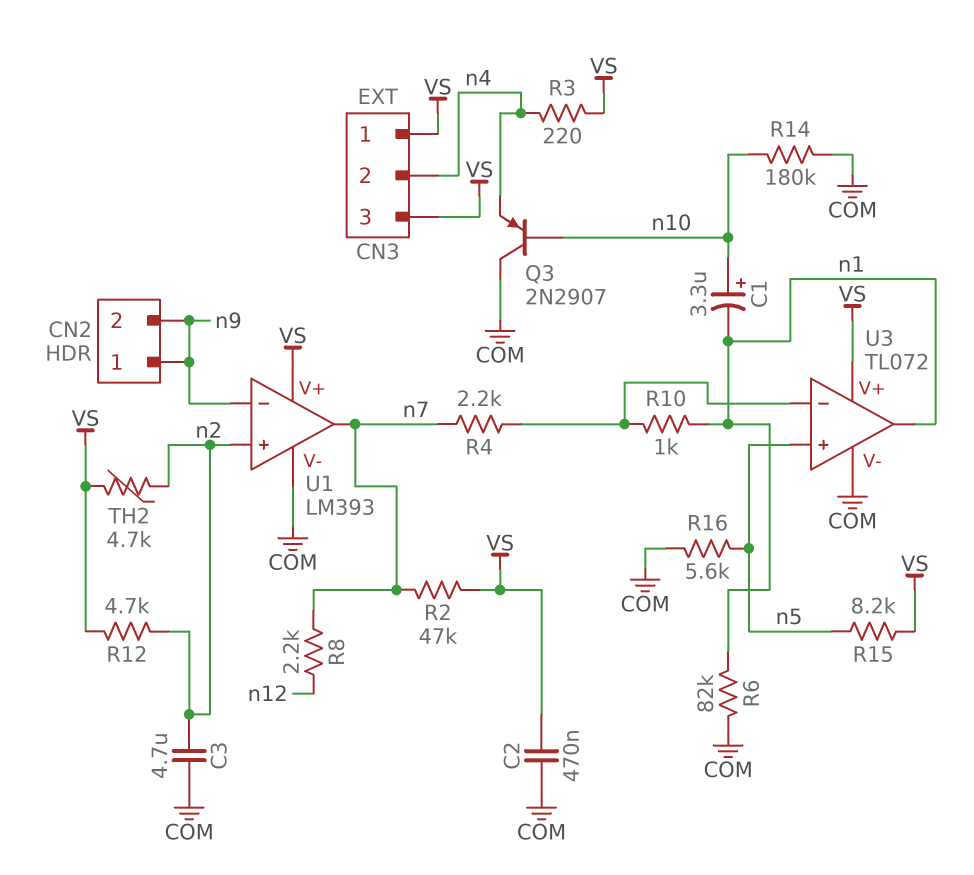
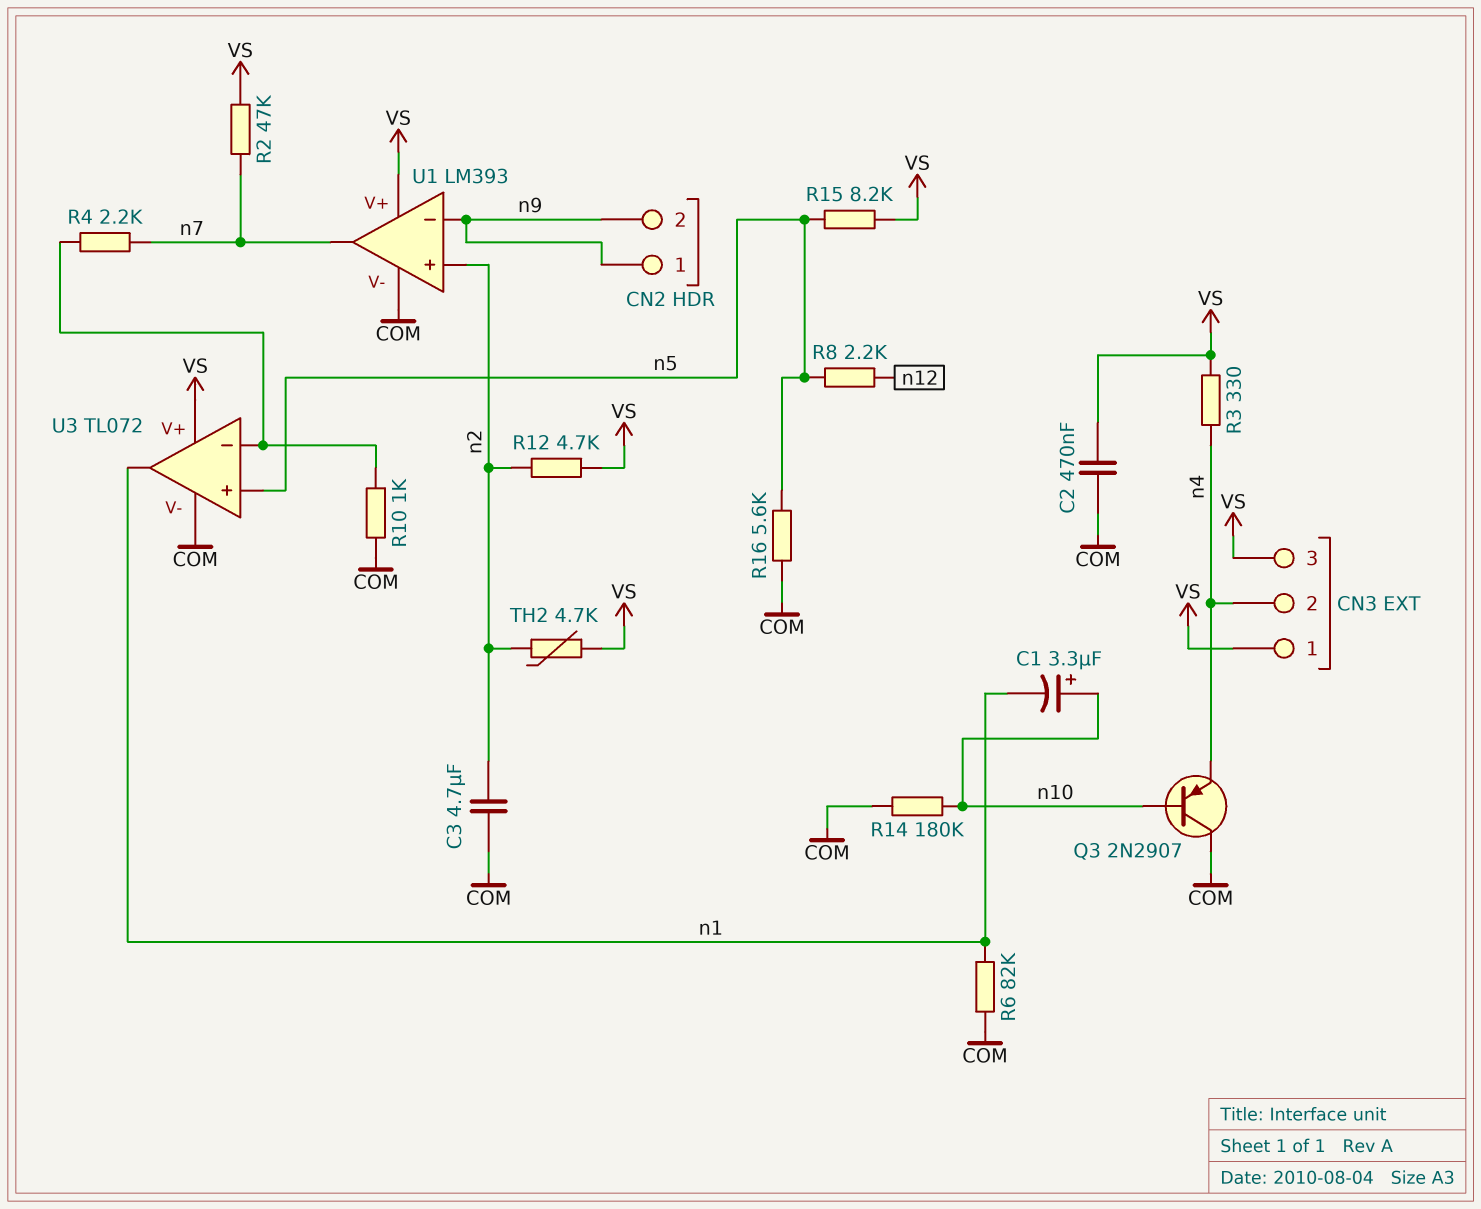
R3: 220 (VS, n4) -> 330 (VS, n4)
R8: 2.2k (n7, n12) -> 2.2k (n5, n12)
R10: 1k (U3/in-, n1) -> 1k (COM, U3/in-)

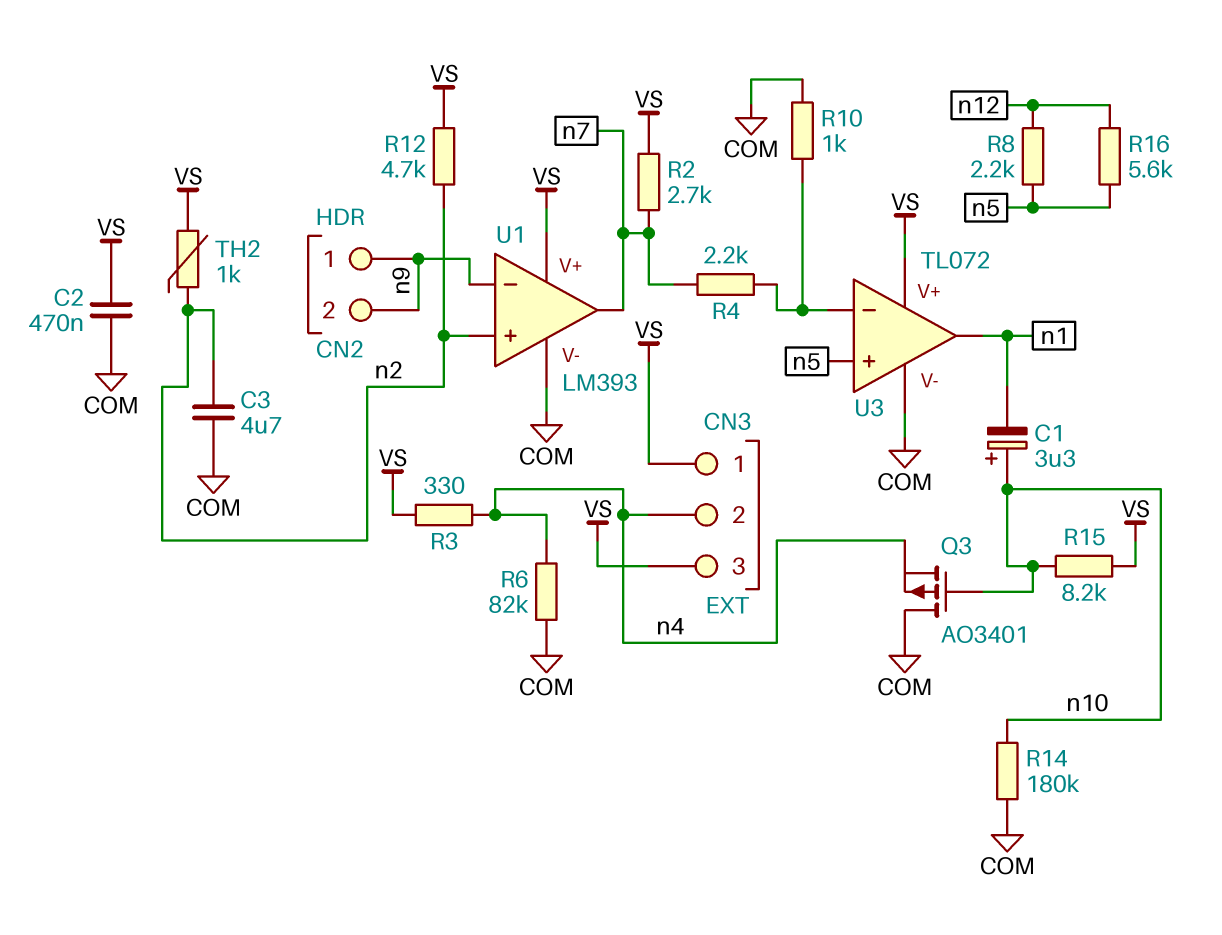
Q3: PNP 2N2907 (B n10, C COM, E n4) -> PMOS AO3401 (G n10, D COM, S n4)
R2: 47k (VS, n7) -> 2.7k (VS, n7)
R6: 82k (COM, n1) -> 82k (COM, n4)
R15: 8.2k (VS, n5) -> 8.2k (VS, n10)
R16: 5.6k (COM, n5) -> 5.6k (n5, n12)
TH2: 4.7k (VS, n2) -> 1k (VS, n2)

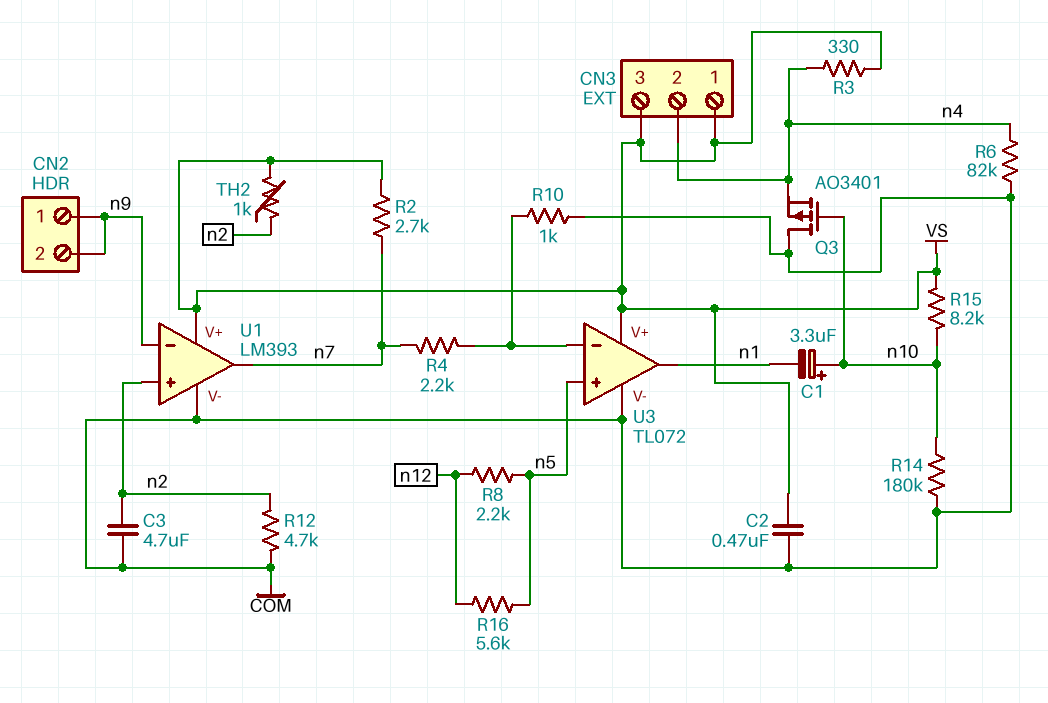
R12: 4.7k (VS, n2) -> 4.7k (COM, n2)

